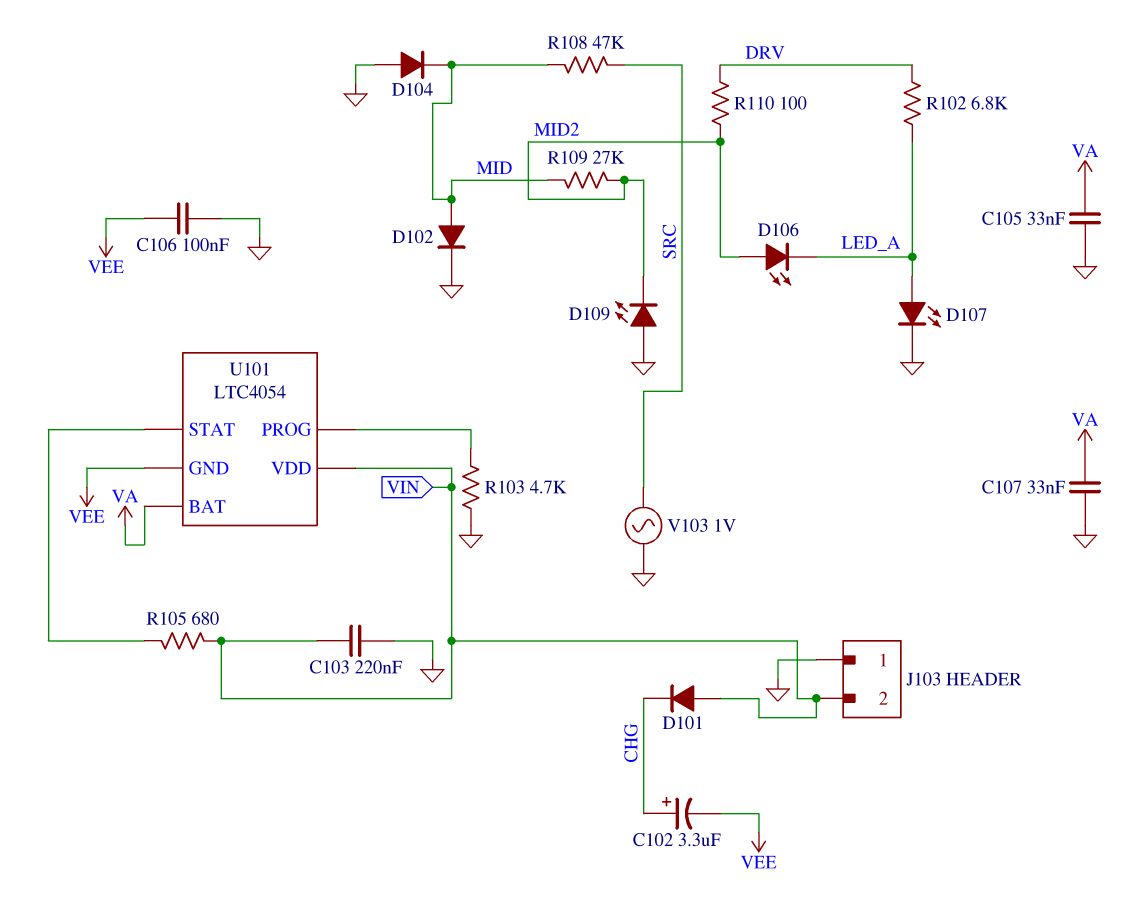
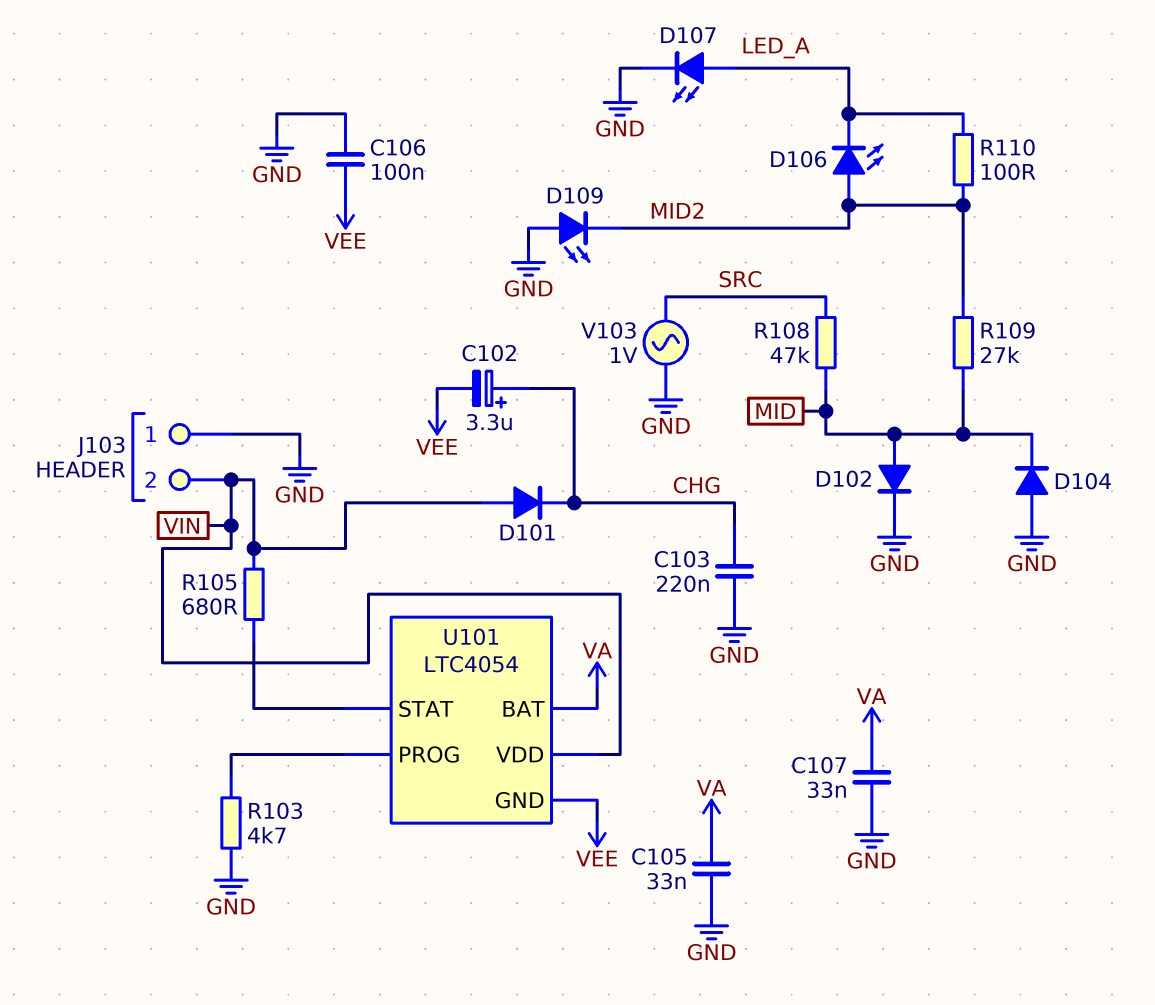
C103: 220nF (GND, VIN) -> 220nF (CHG, GND)
R102: 6.8k (DRV, LED_A) -> none
R110: 100 (DRV, MID2) -> 100 (LED_A, MID2)

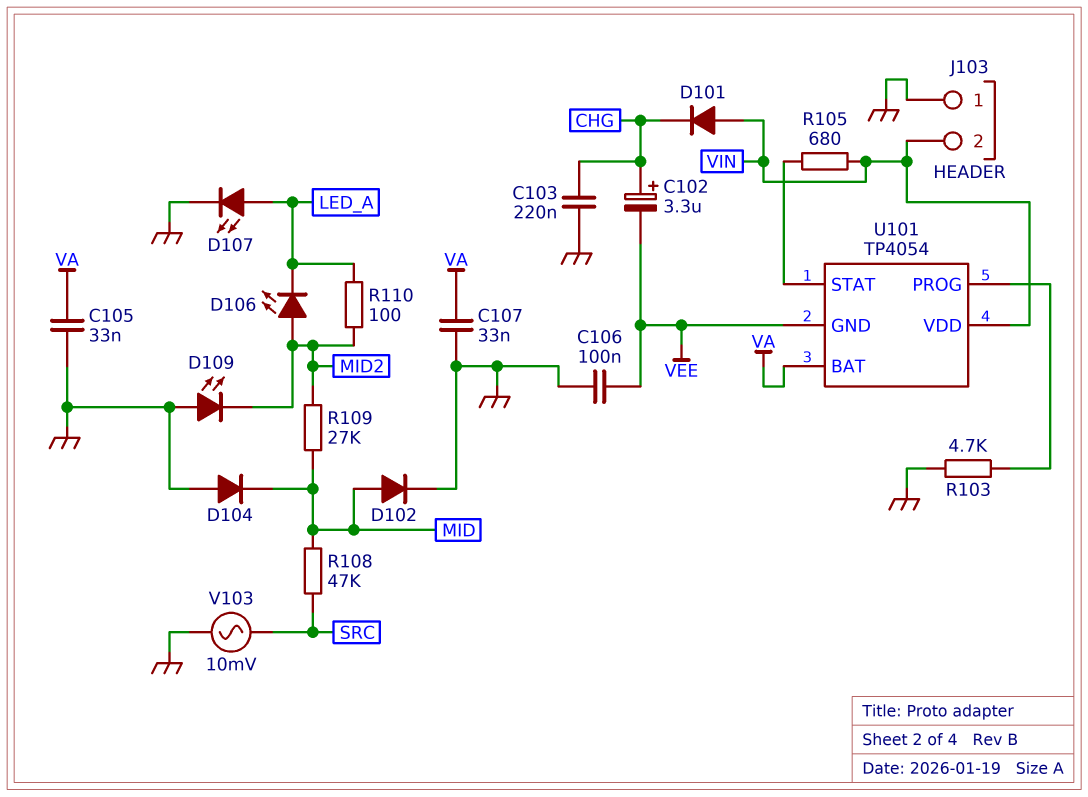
U101: LTC4054 -> TP4054
V103: AC 1V (GND, SRC) -> AC 10mV (GND, SRC)

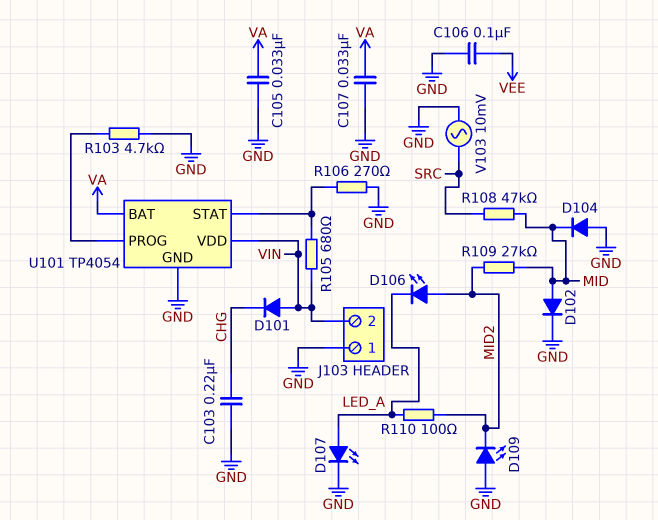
C102: 3.3uF (plus CHG, minus VEE) -> none
R106: none -> 270 (GND, U101/STAT)
U101 pin GND: VEE -> GND

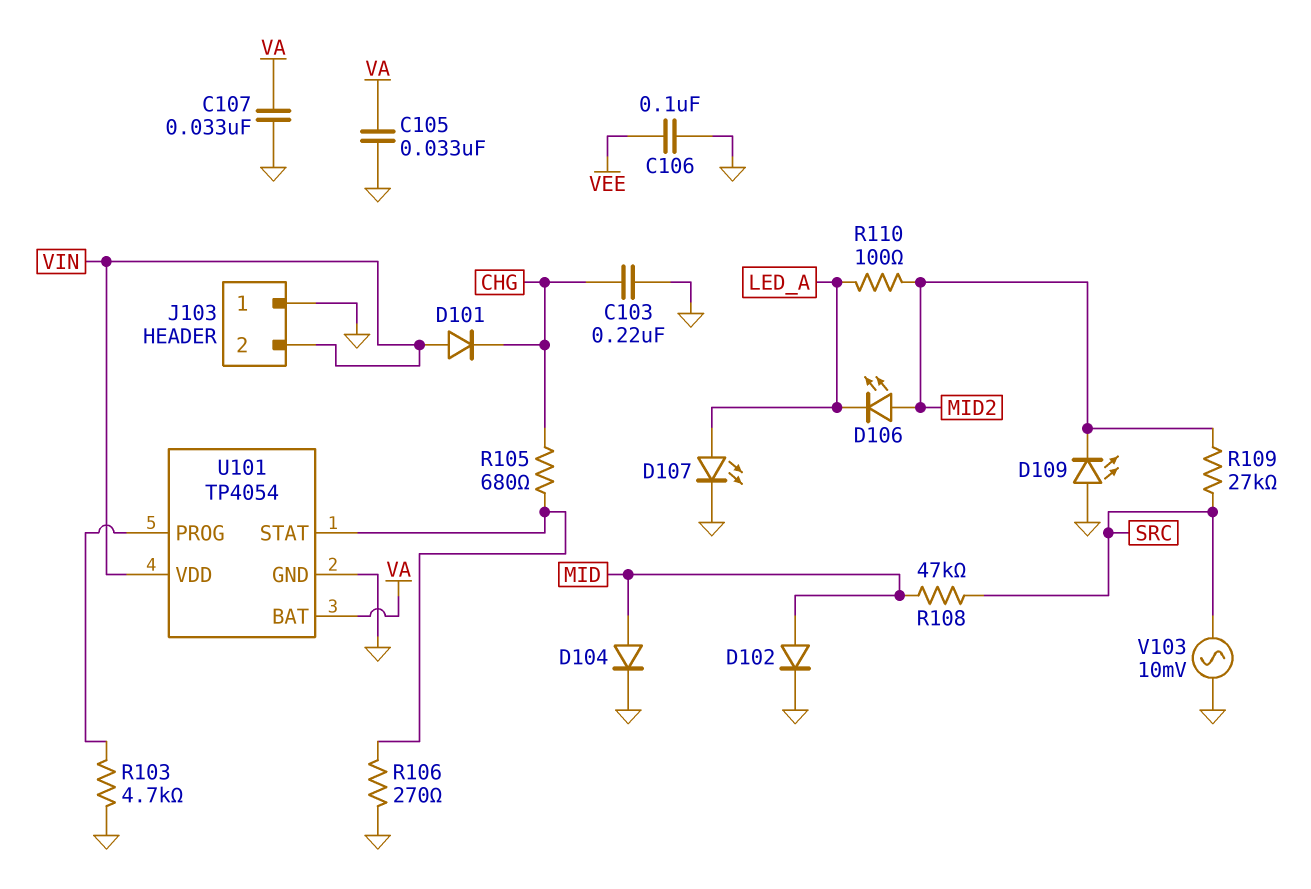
D104: diode (A GND, K MID) -> diode (A MID, K GND)
R105: 680 (U101/STAT, VIN) -> 680 (CHG, U101/STAT)
R109: 27k (MID, MID2) -> 27k (MID2, SRC)

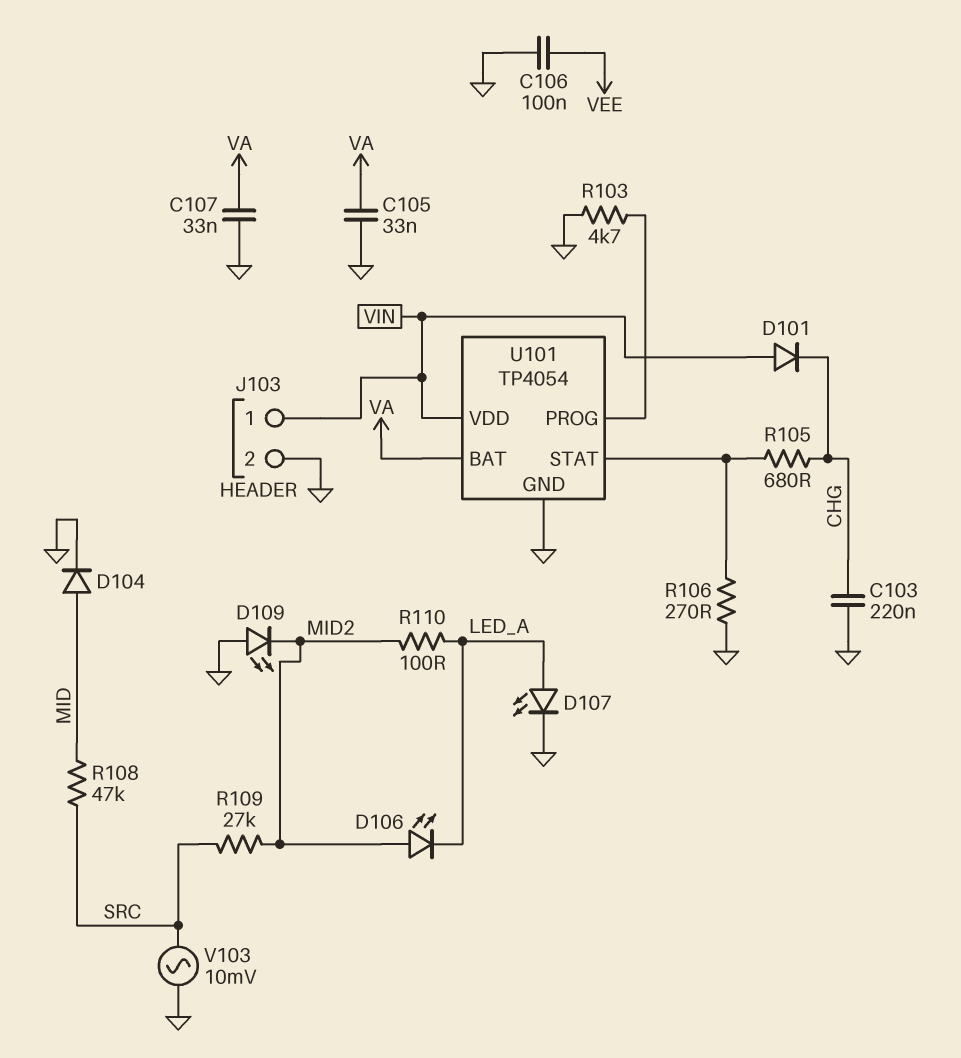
D102: diode (A MID, K GND) -> none
J103 pin 1: GND -> VIN
J103 pin 2: VIN -> GND

